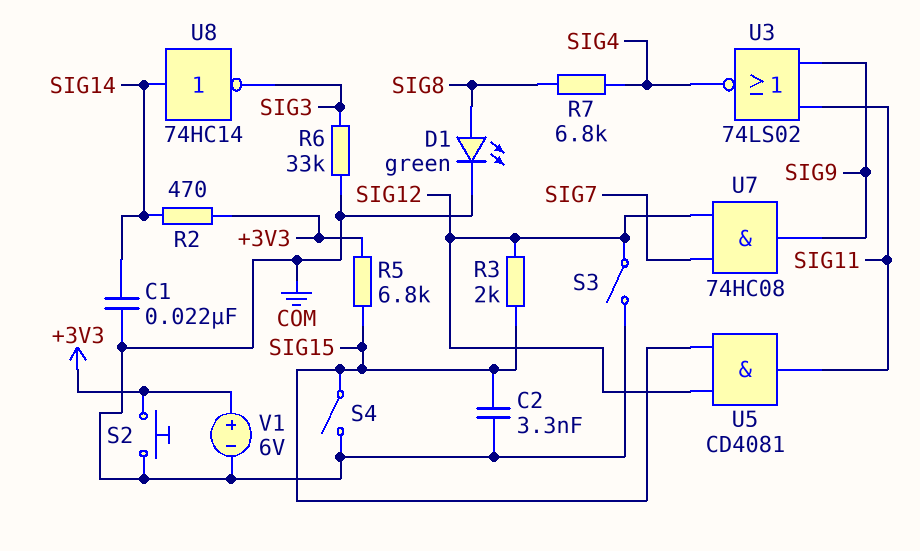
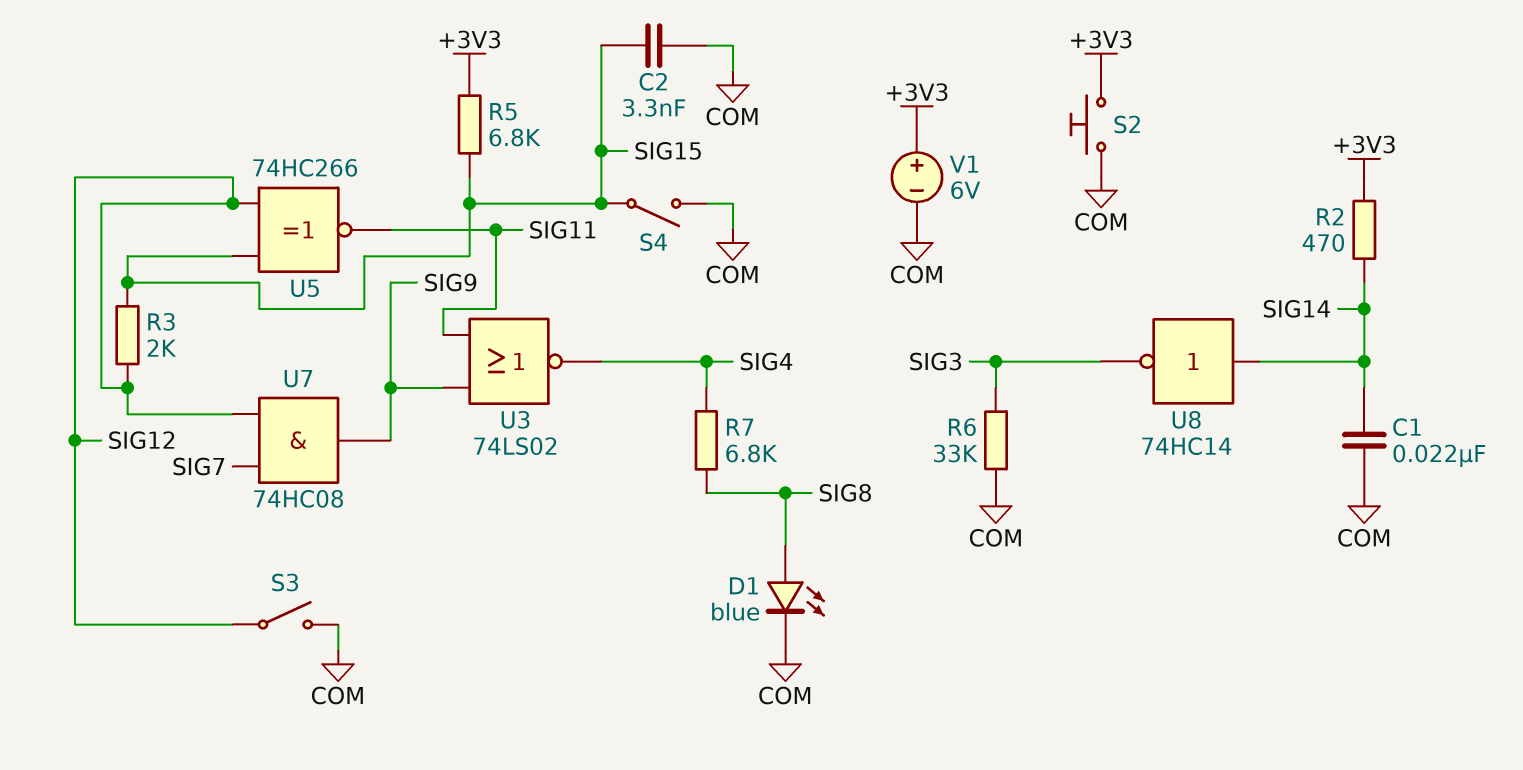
D1: LED green (A SIG8, K COM) -> LED blue (A SIG8, K COM)
U5: AND CD4081 (in SIG12, in SIG15, out SIG11) -> XNOR 74HC266 (in SIG12, in SIG15, out SIG11)

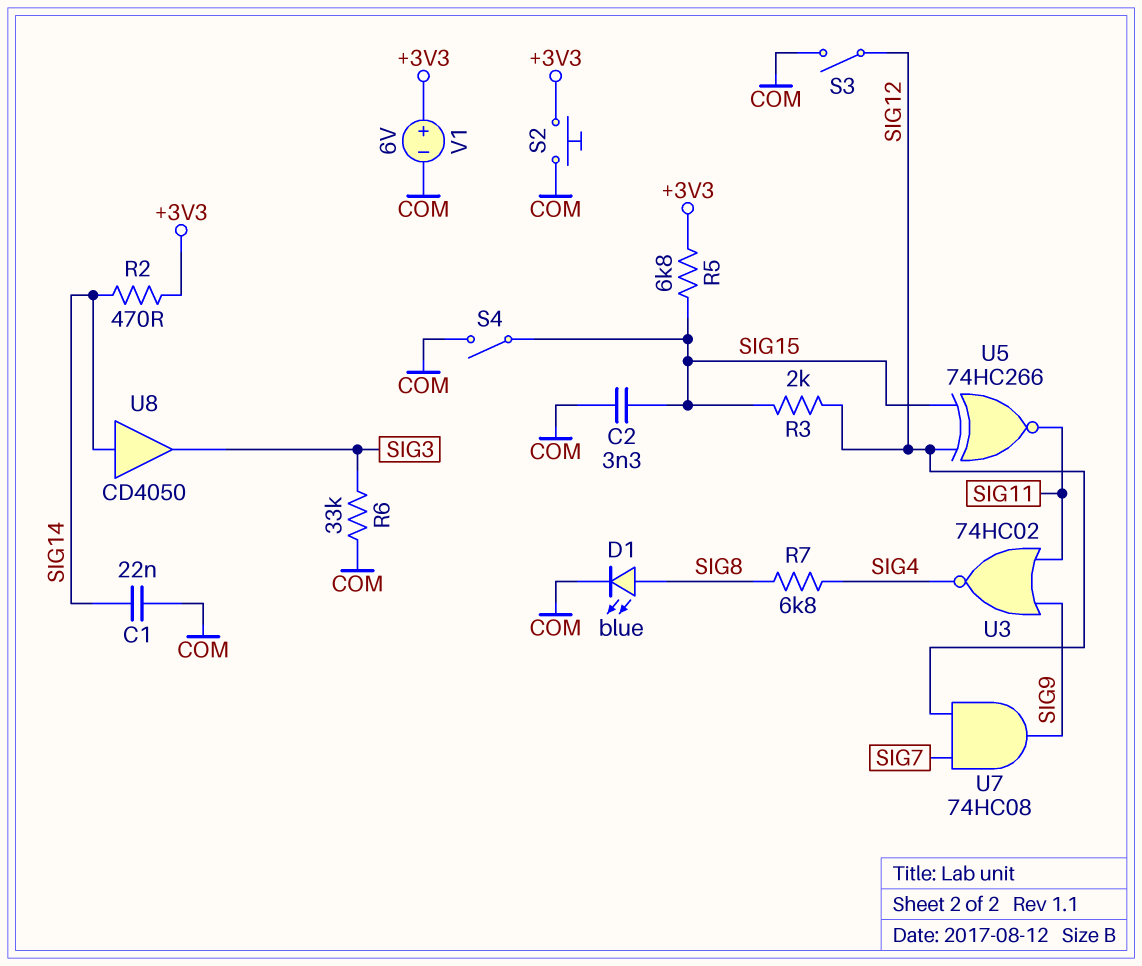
U3: NOR 74LS02 (in SIG9, in SIG11, out SIG4) -> NOR 74HC02 (in SIG9, in SIG11, out SIG4)
U8: NOT 74HC14 (in SIG14, out SIG3) -> buffer CD4050 (in SIG14, out SIG3)

